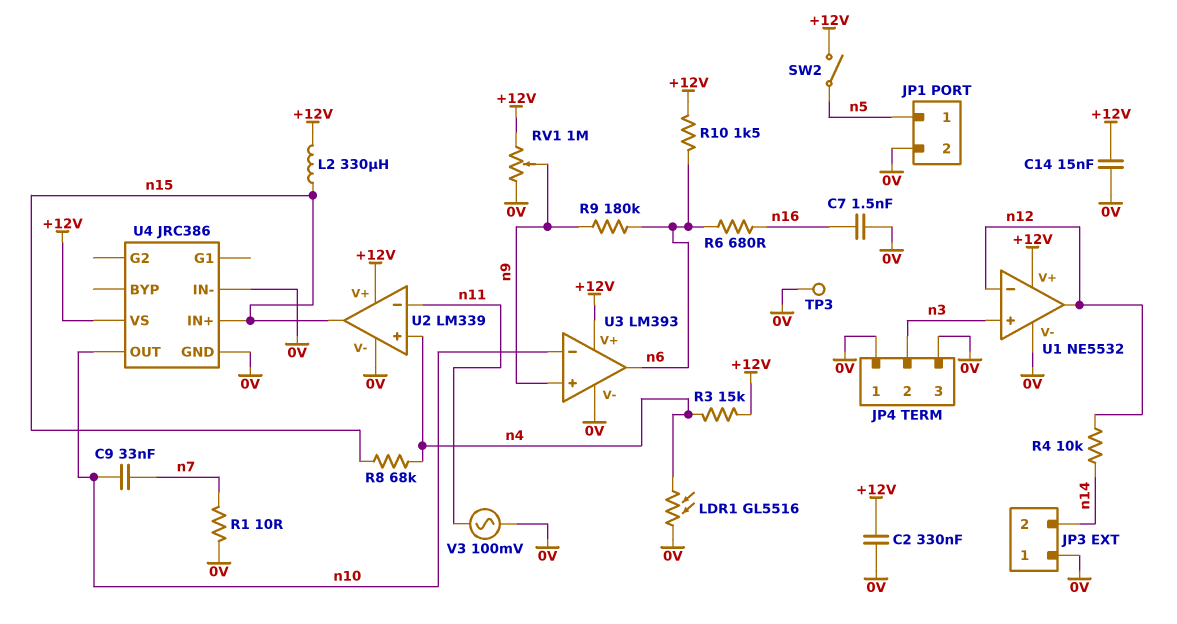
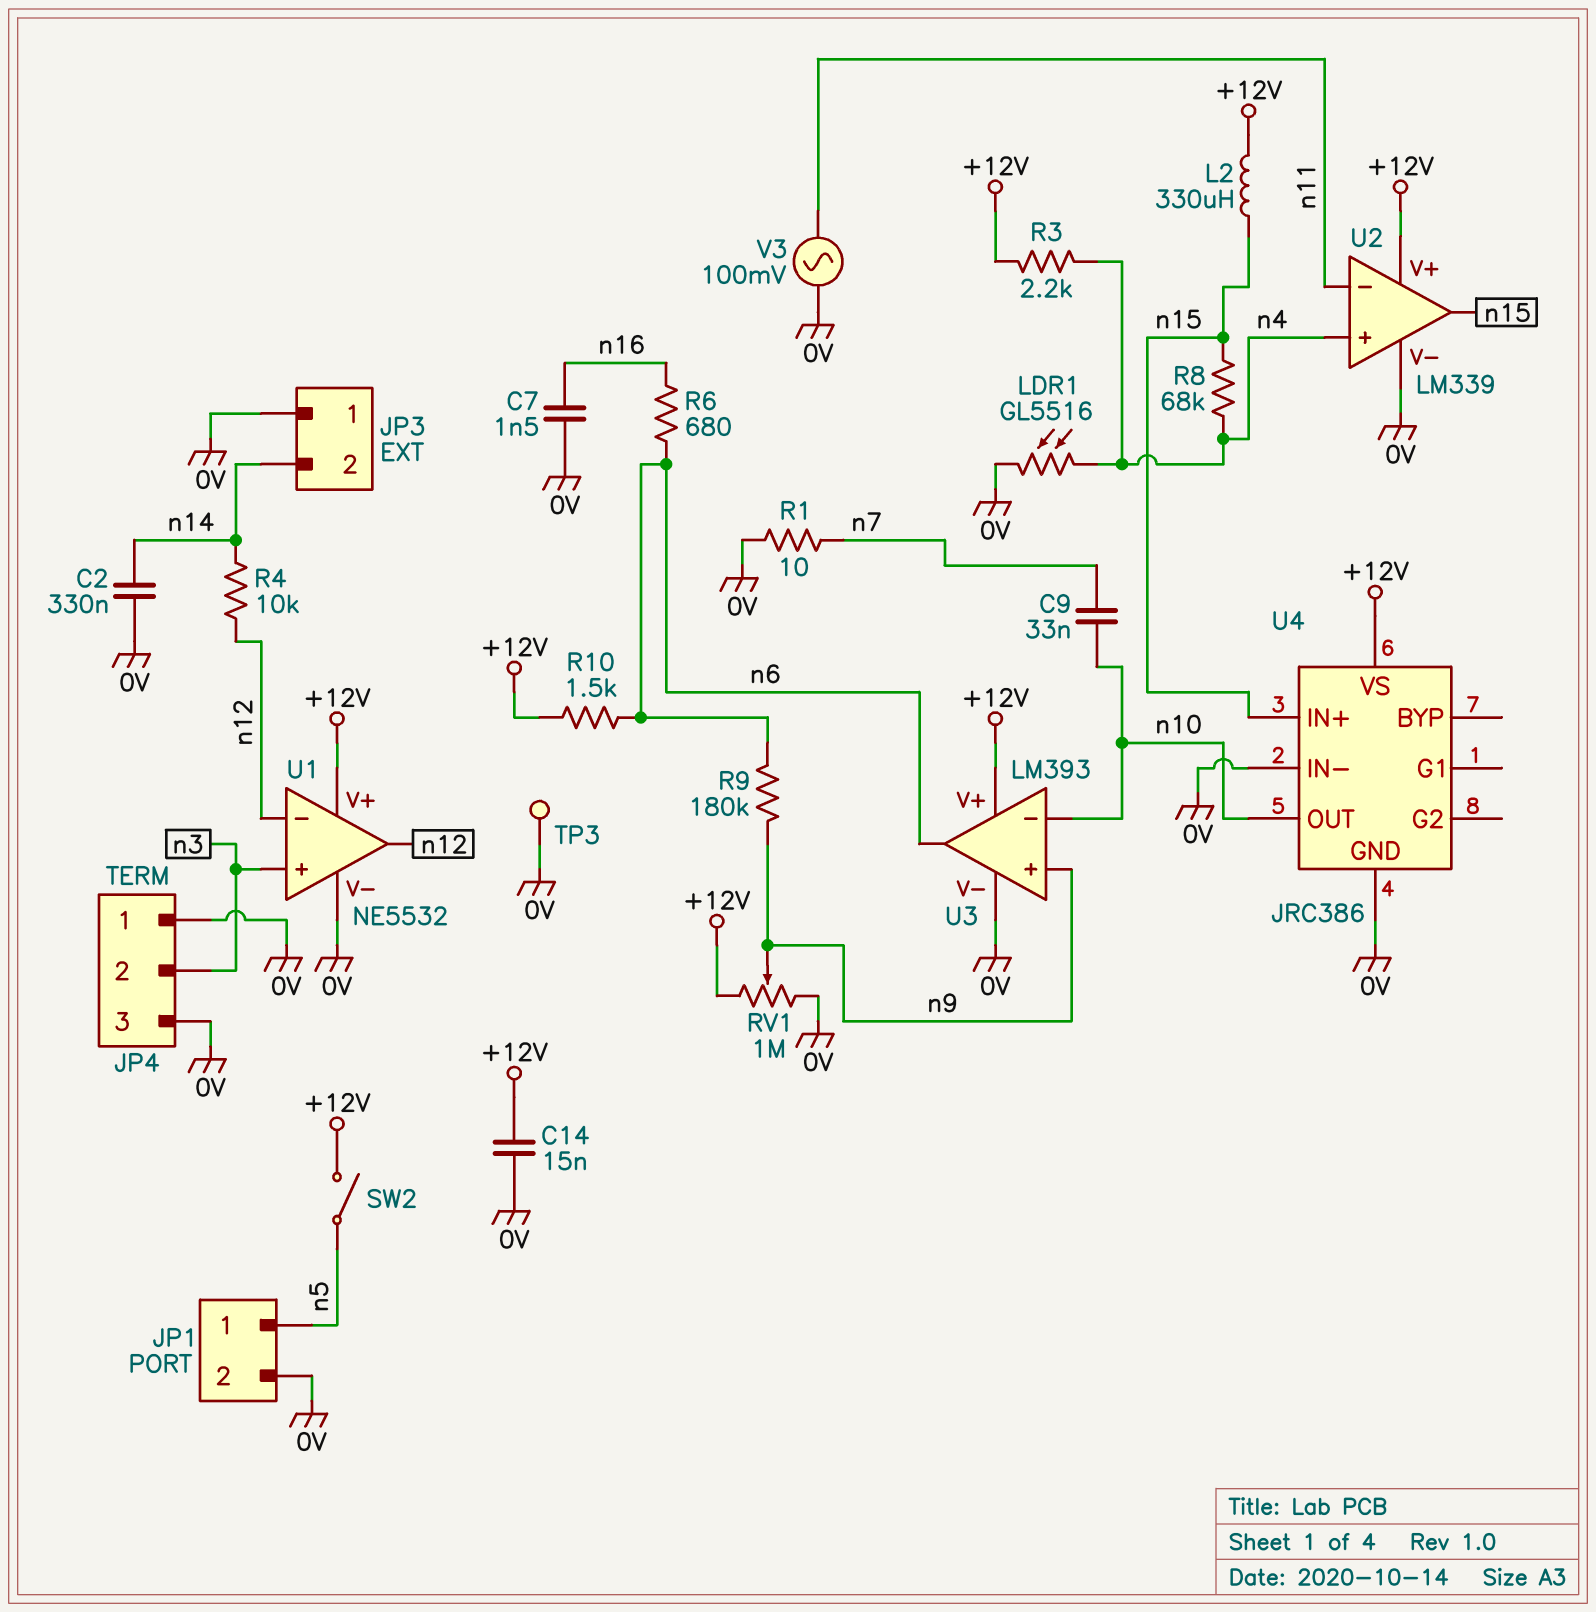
C2: 330nF (+12V, 0V) -> 330nF (0V, n14)
R3: 15k (+12V, n4) -> 2.2k (+12V, n4)

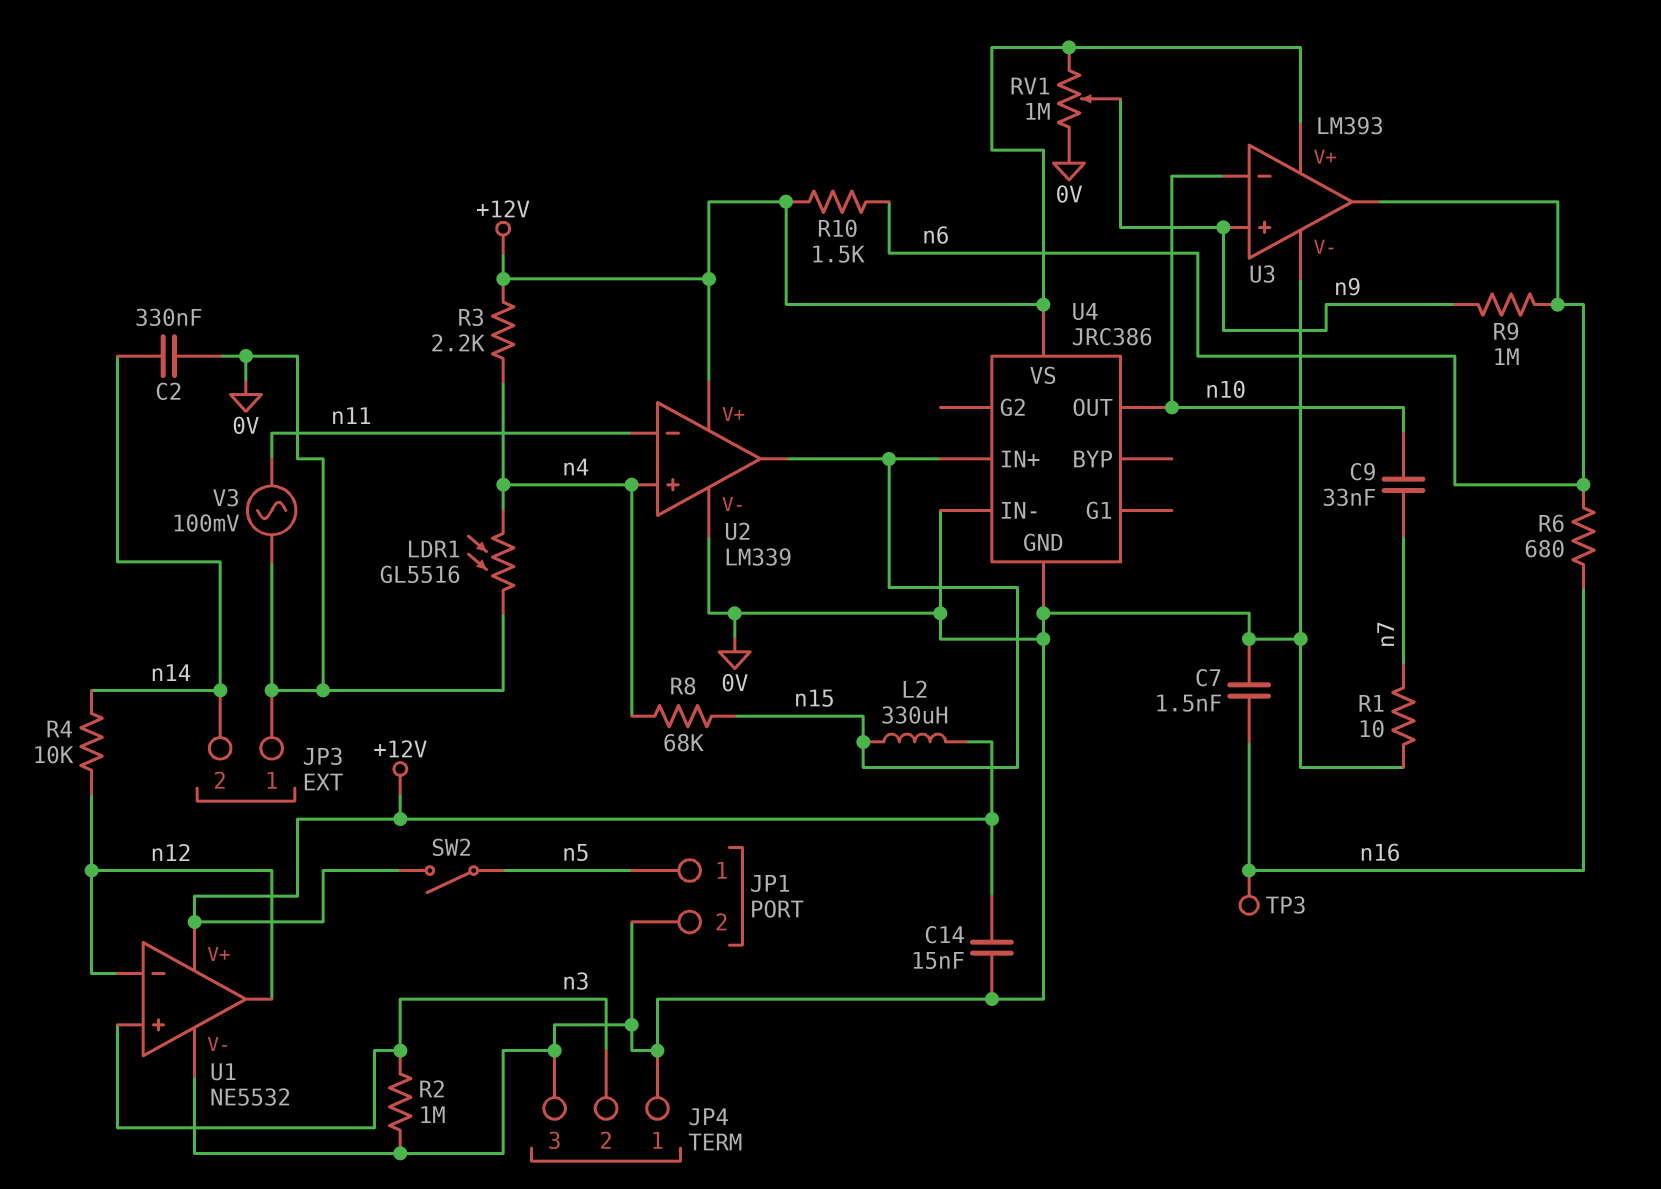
R2: none -> 1M (0V, n3)
R9: 180k (n6, n9) -> 1M (n6, n9)
TP3: test point (0V) -> test point (n16)

